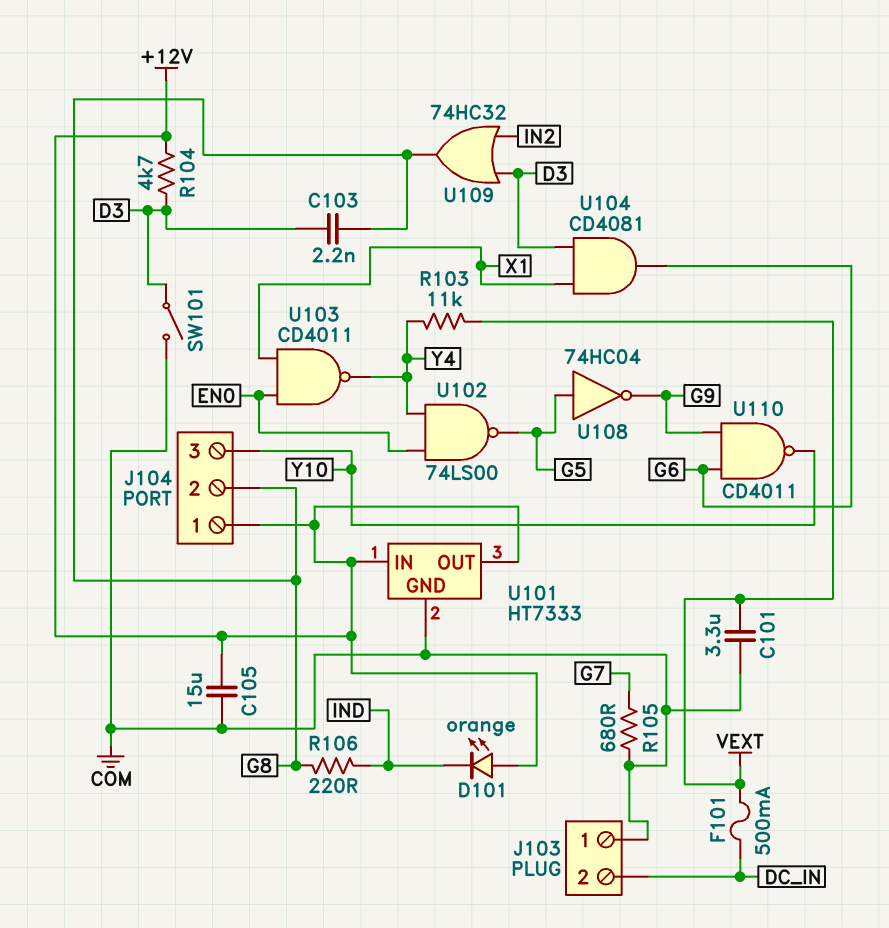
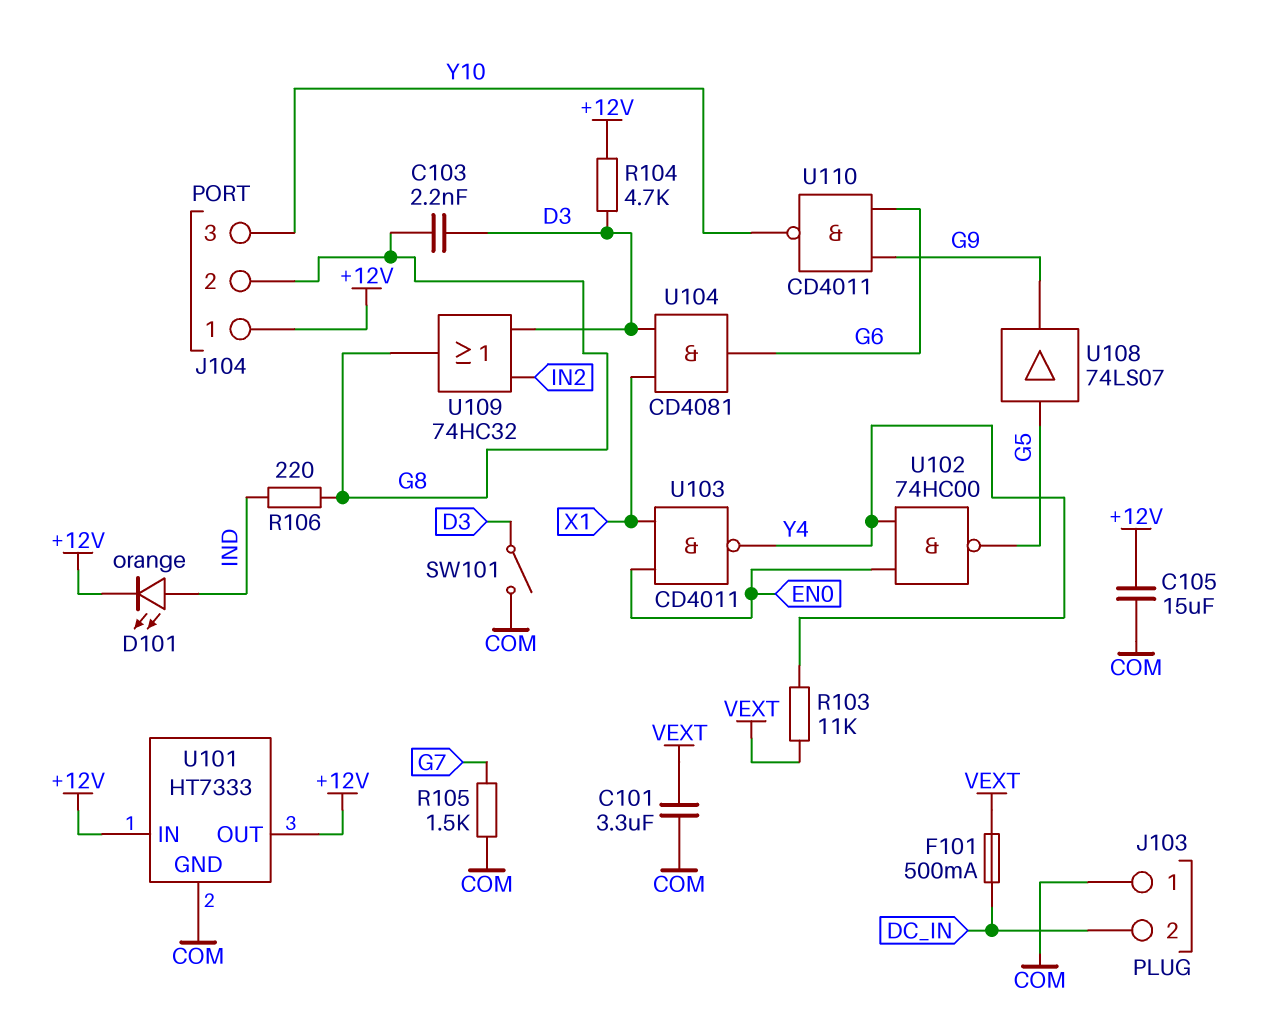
D101: LED orange (A +12V, K IND) -> LED orange (A IND, K +12V)
R105: 680 (COM, G7) -> 1.5k (COM, G7)
U102: NAND 74LS00 (in EN0, in Y4, out G5) -> NAND 74HC00 (in EN0, in Y4, out G5)
U108: NOT 74HC04 (in G5, out G9) -> buffer 74LS07 (in G5, out G9)

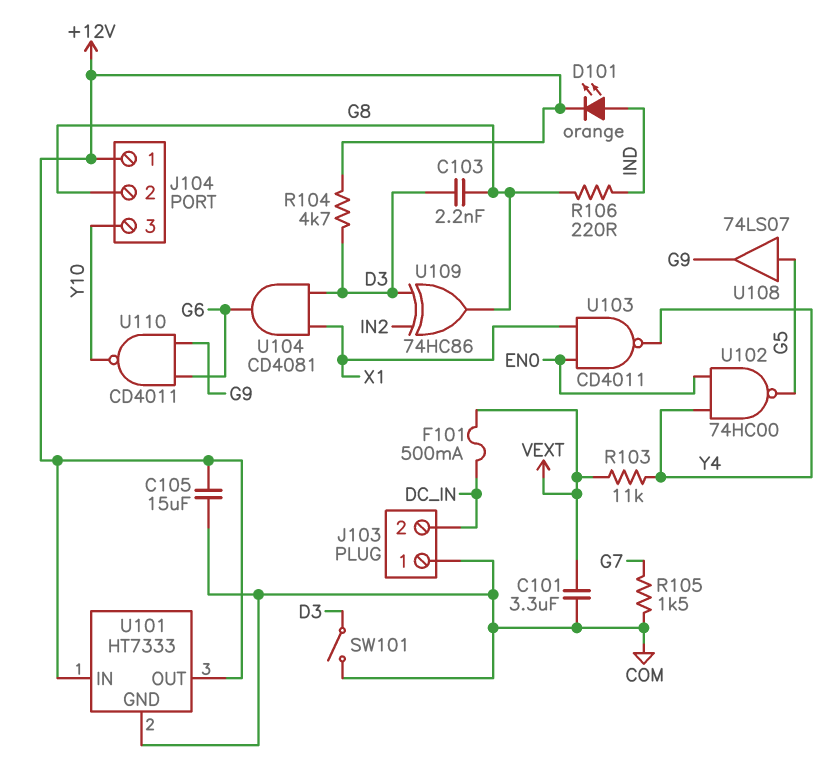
U109: OR 74HC32 (in D3, in IN2, out G8) -> XOR 74HC86 (in D3, in IN2, out G8)

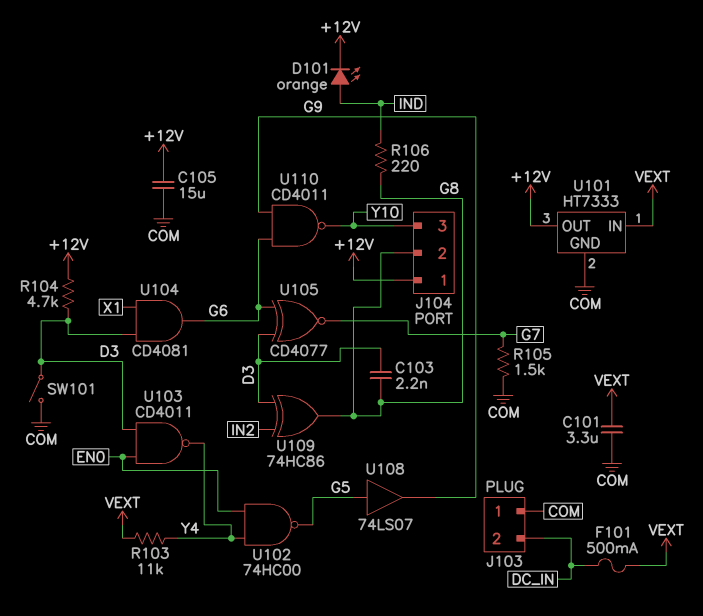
U101 pin IN: +12V -> VEXT
U103: NAND CD4011 (in EN0, in X1, out Y4) -> NAND CD4011 (in D3, in EN0, out Y4)
U105: none -> XNOR CD4077 (in D3, in G6, out G7)

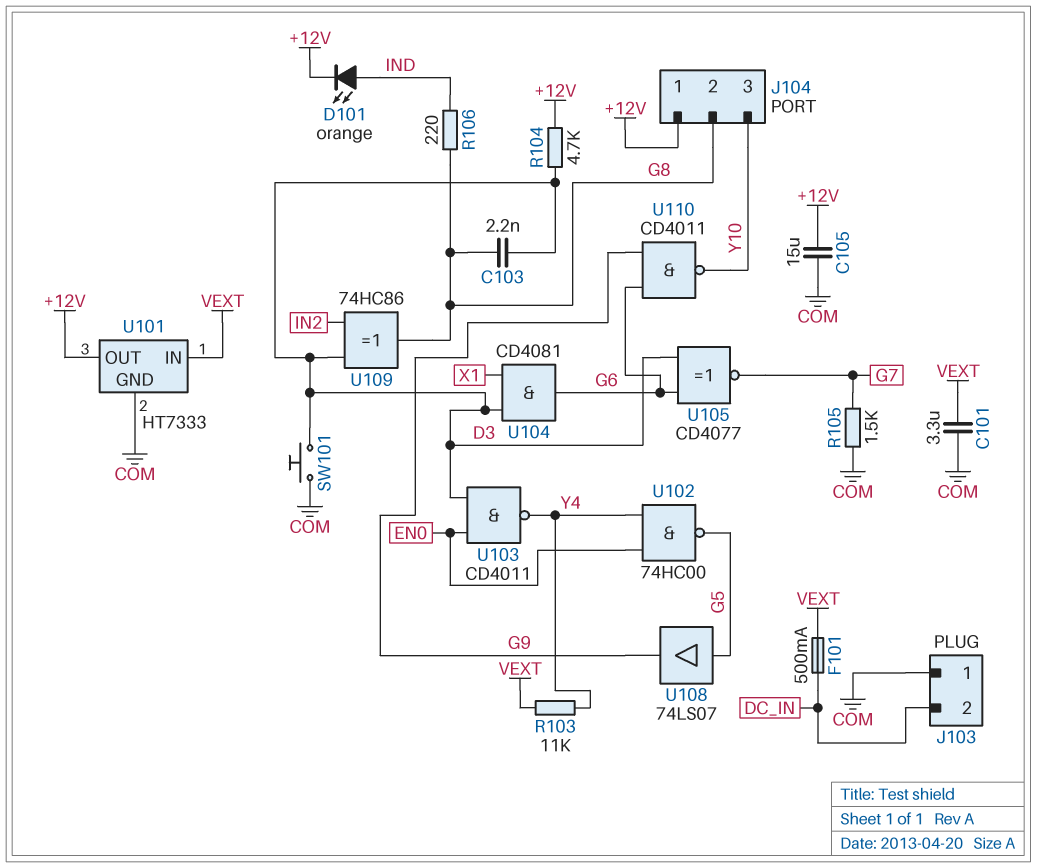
SW101: switch (COM, D3) -> button (COM, D3)

